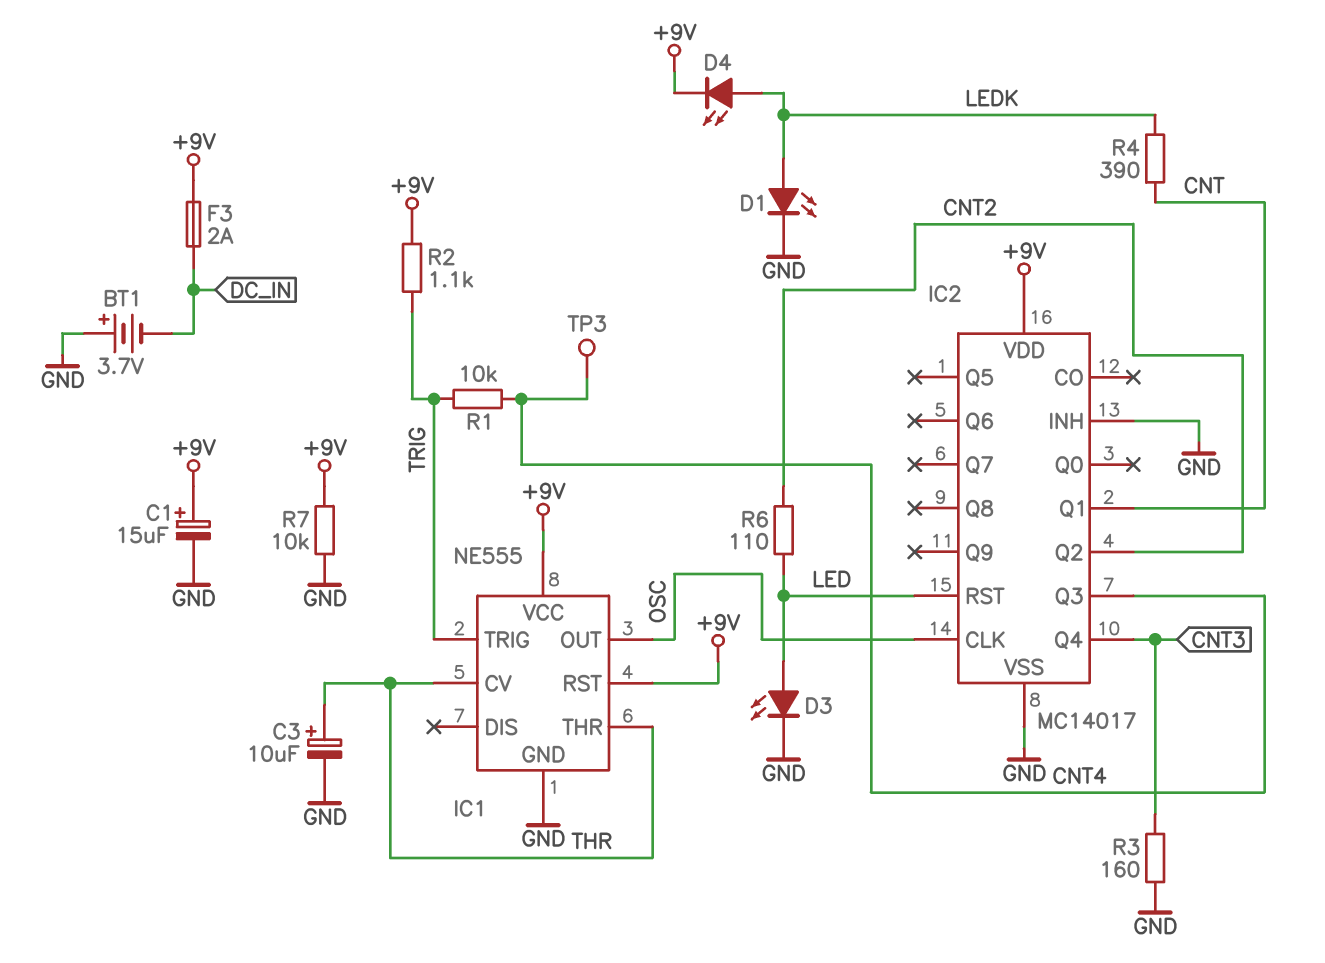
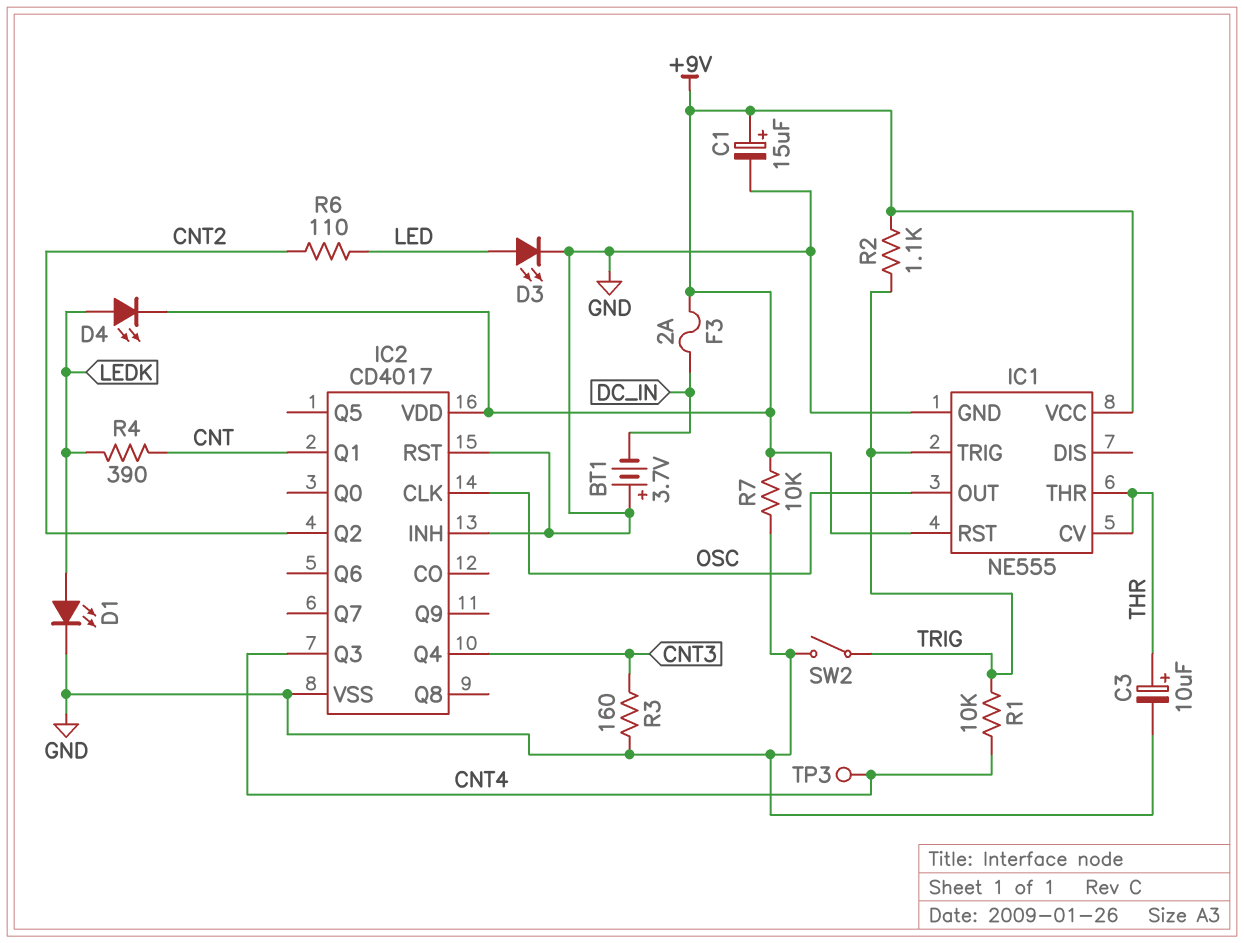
IC2: MC14017 -> CD4017
IC2 pin RST: LED -> GND
SW2: none -> switch (GND, TRIG)

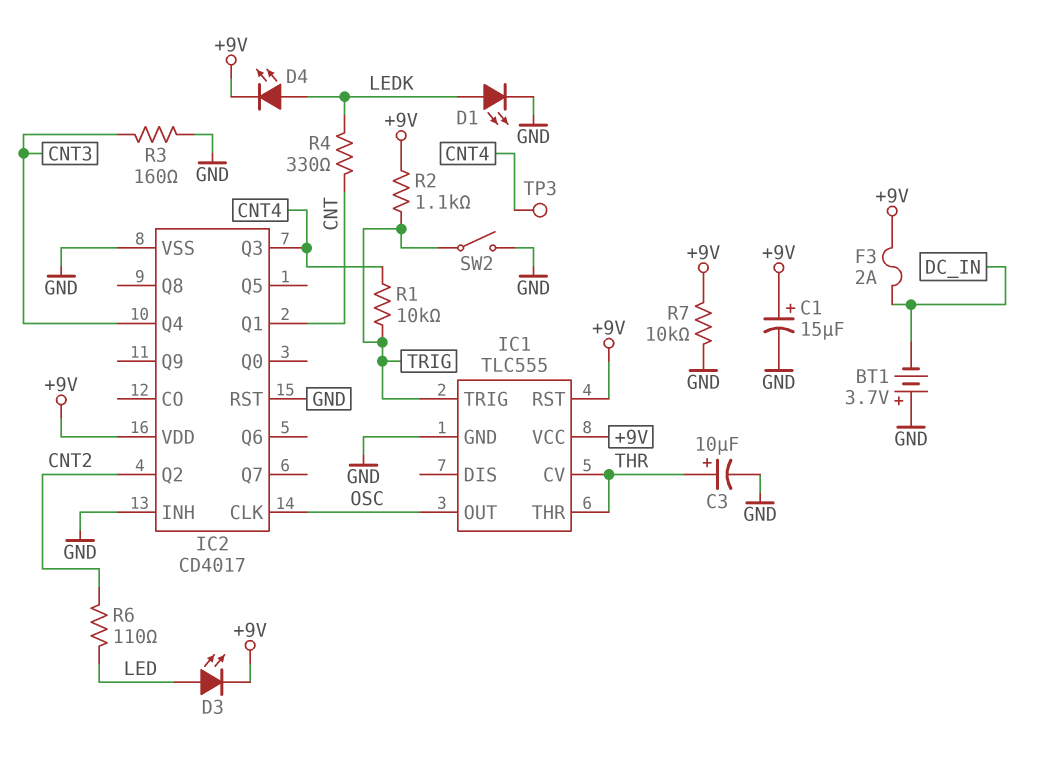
D3: LED (A LED, K GND) -> LED (A LED, K +9V)
IC1: NE555 -> TLC555
R4: 390 (CNT, LEDK) -> 330 (CNT, LEDK)

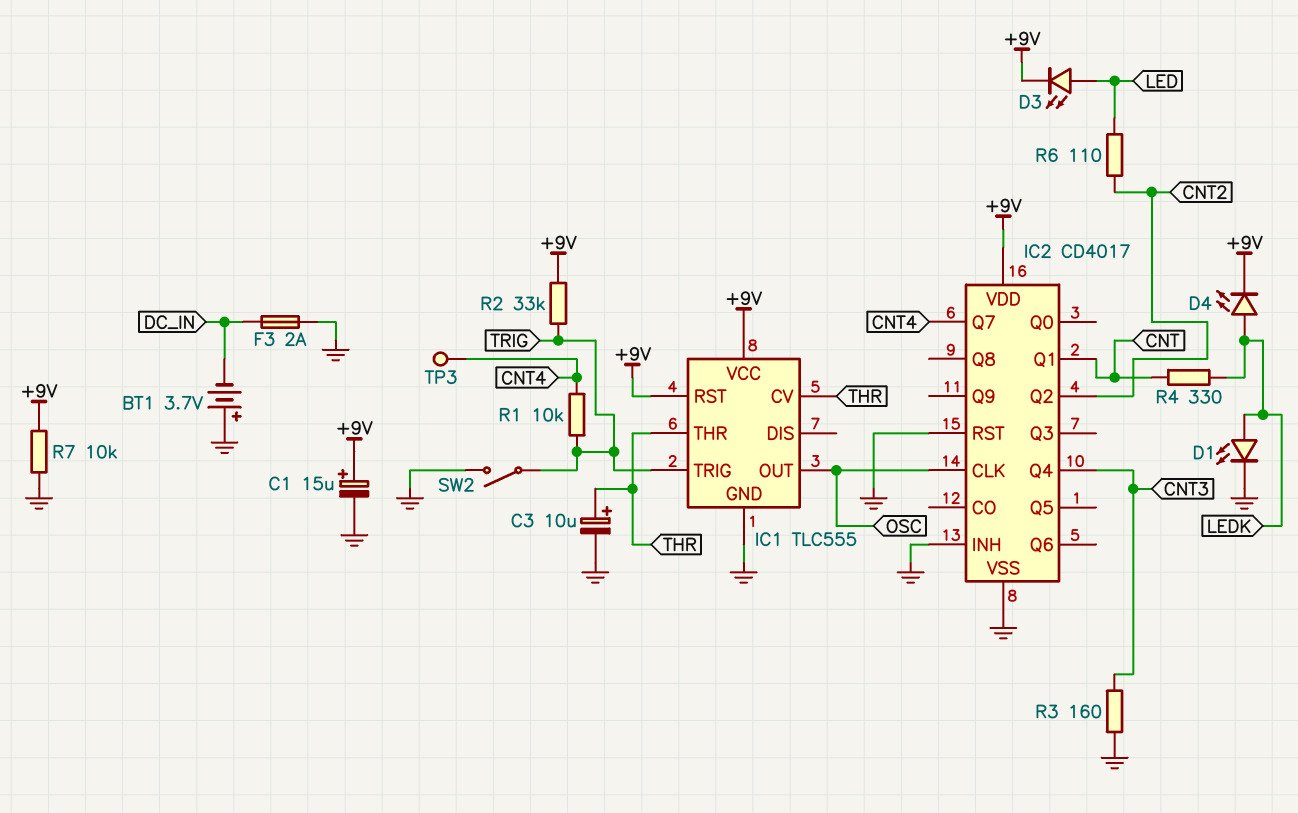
F3: 2A (+9V, DC_IN) -> 2A (DC_IN, GND)
IC2 pin Q3: CNT4 -> none
IC2 pin Q7: none -> CNT4
R2: 1.1k (+9V, TRIG) -> 33k (+9V, TRIG)

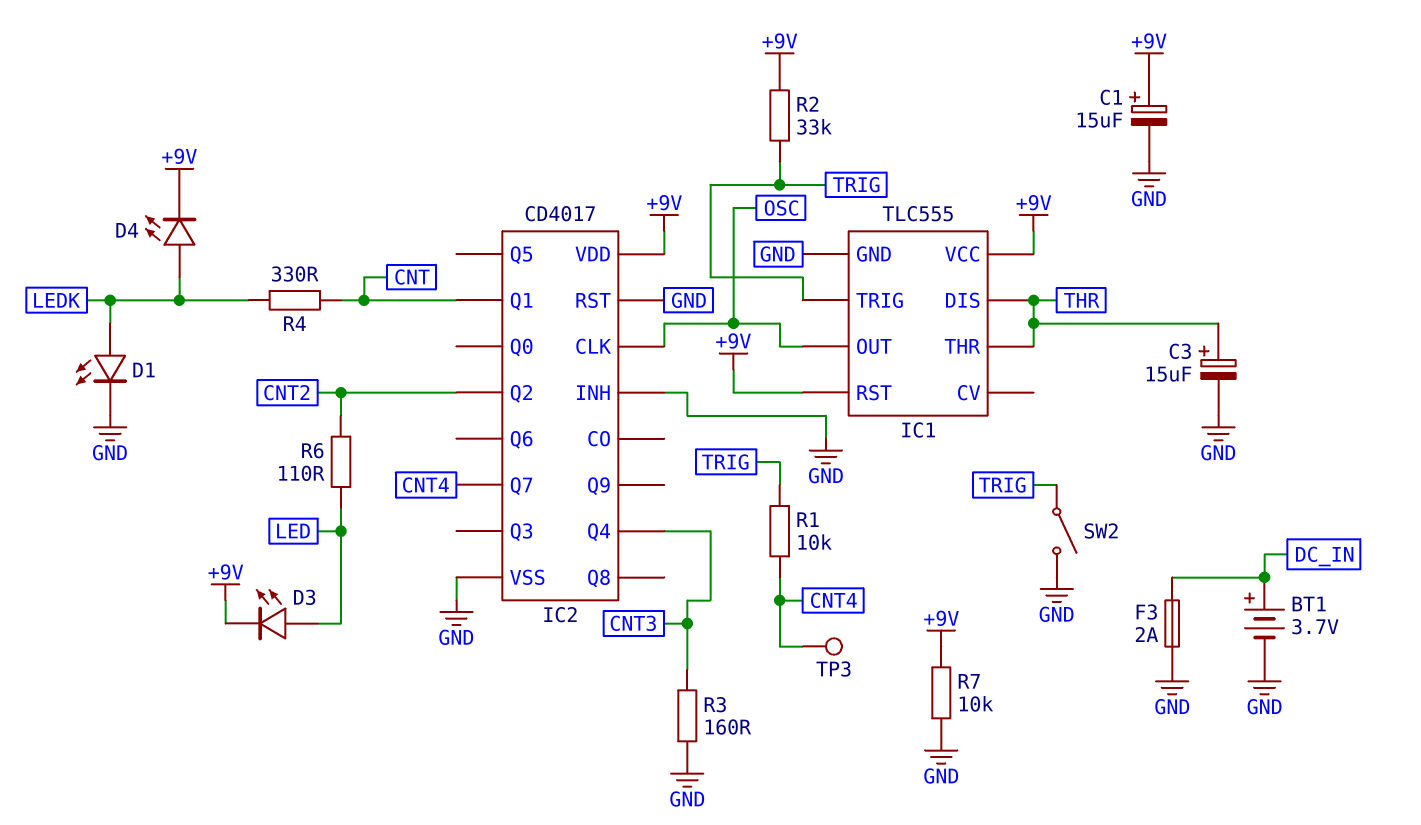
BT1: 3.7V (plus GND, minus DC_IN) -> 3.7V (plus DC_IN, minus GND)
C3: 10uF (plus THR, minus GND) -> 15uF (plus THR, minus GND)
IC1 pin CV: THR -> none
IC1 pin DIS: none -> THR

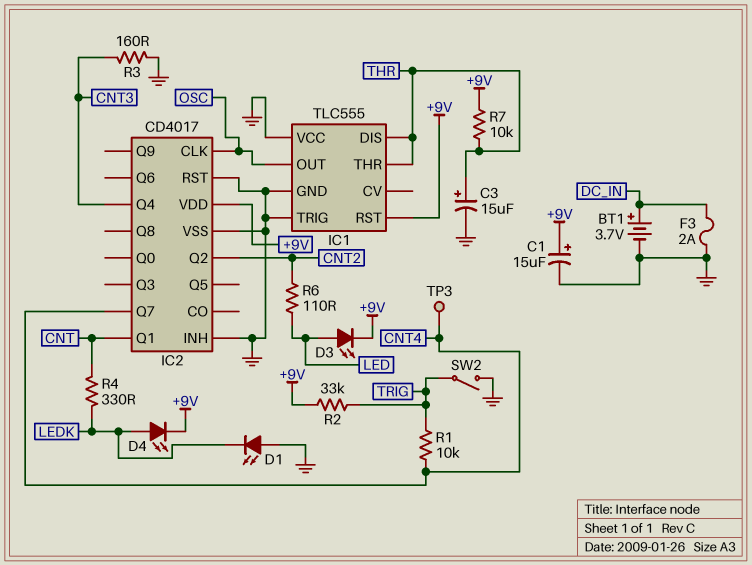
D1: LED (A LEDK, K GND) -> LED (A GND, K LEDK)
IC1 pin TRIG: TRIG -> GND
IC1 pin VCC: +9V -> GND
R7: 10k (+9V, GND) -> 10k (+9V, THR)

